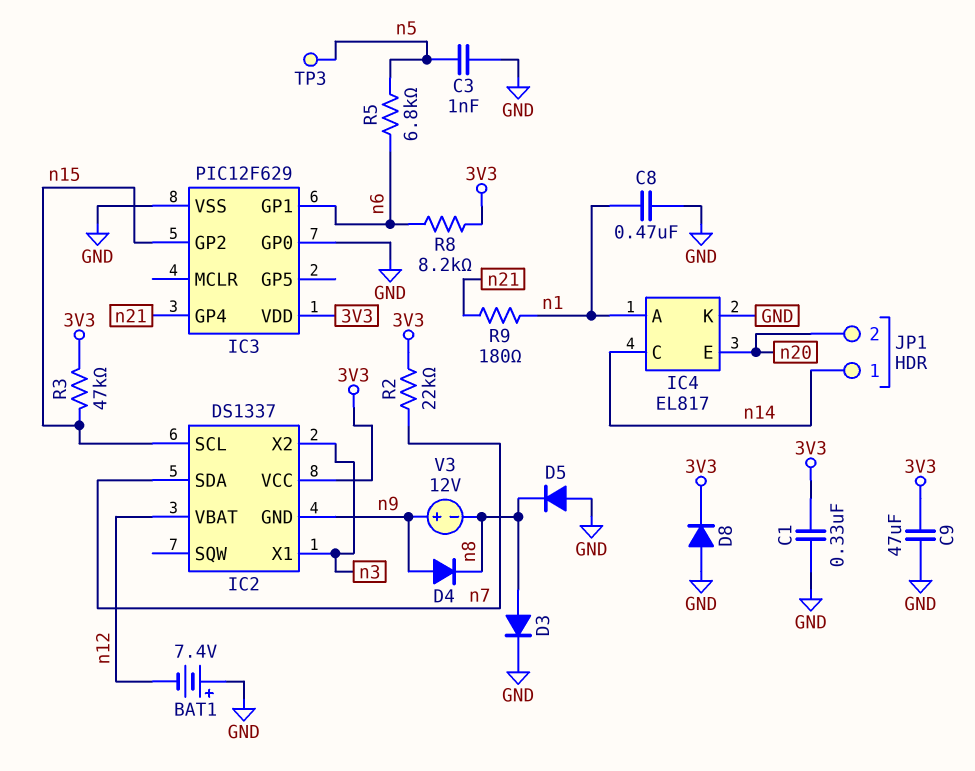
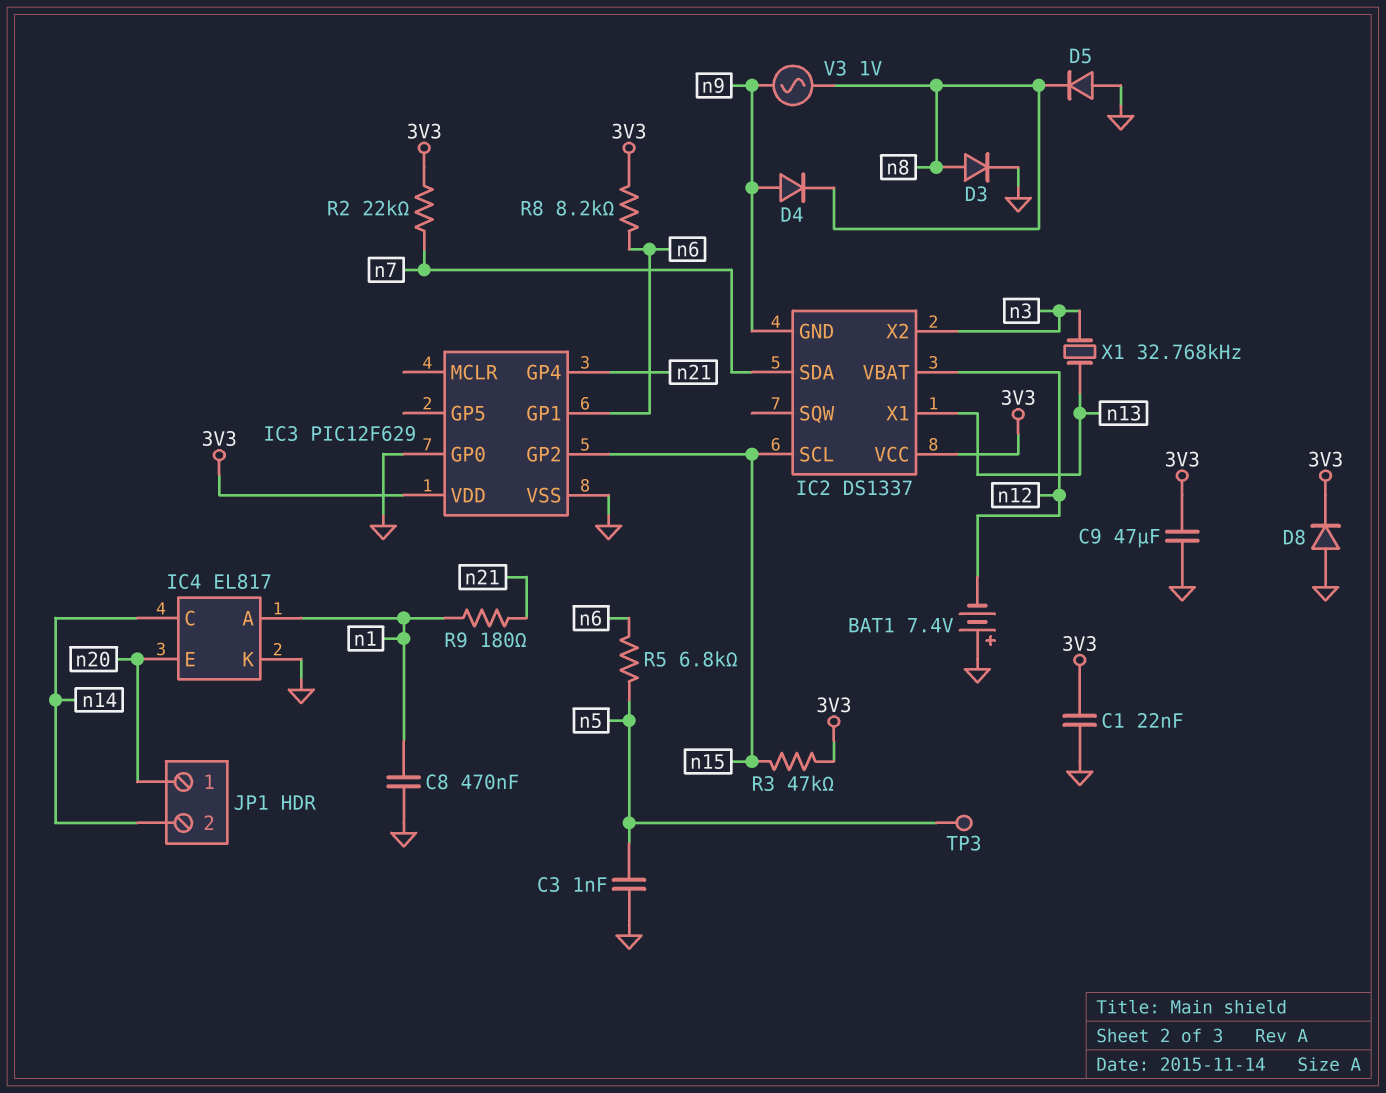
C1: 330nF (3V3, GND) -> 22nF (3V3, GND)
IC2 pin X1: n3 -> n13
JP1 pin 1: n14 -> n20
JP1 pin 2: n20 -> n14
V3: 12V (plus n9, minus n8) -> AC 1V (n8, n9)
X1: none -> 32.768kHz (n3, n13)

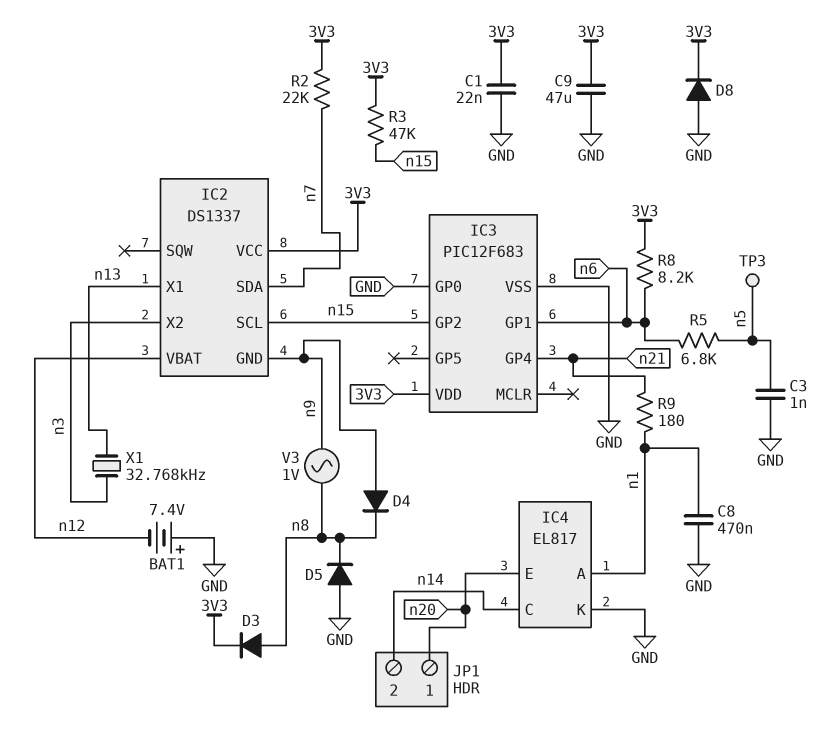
D3: diode (A n8, K GND) -> diode (A n8, K 3V3)
IC3: PIC12F629 -> PIC12F683

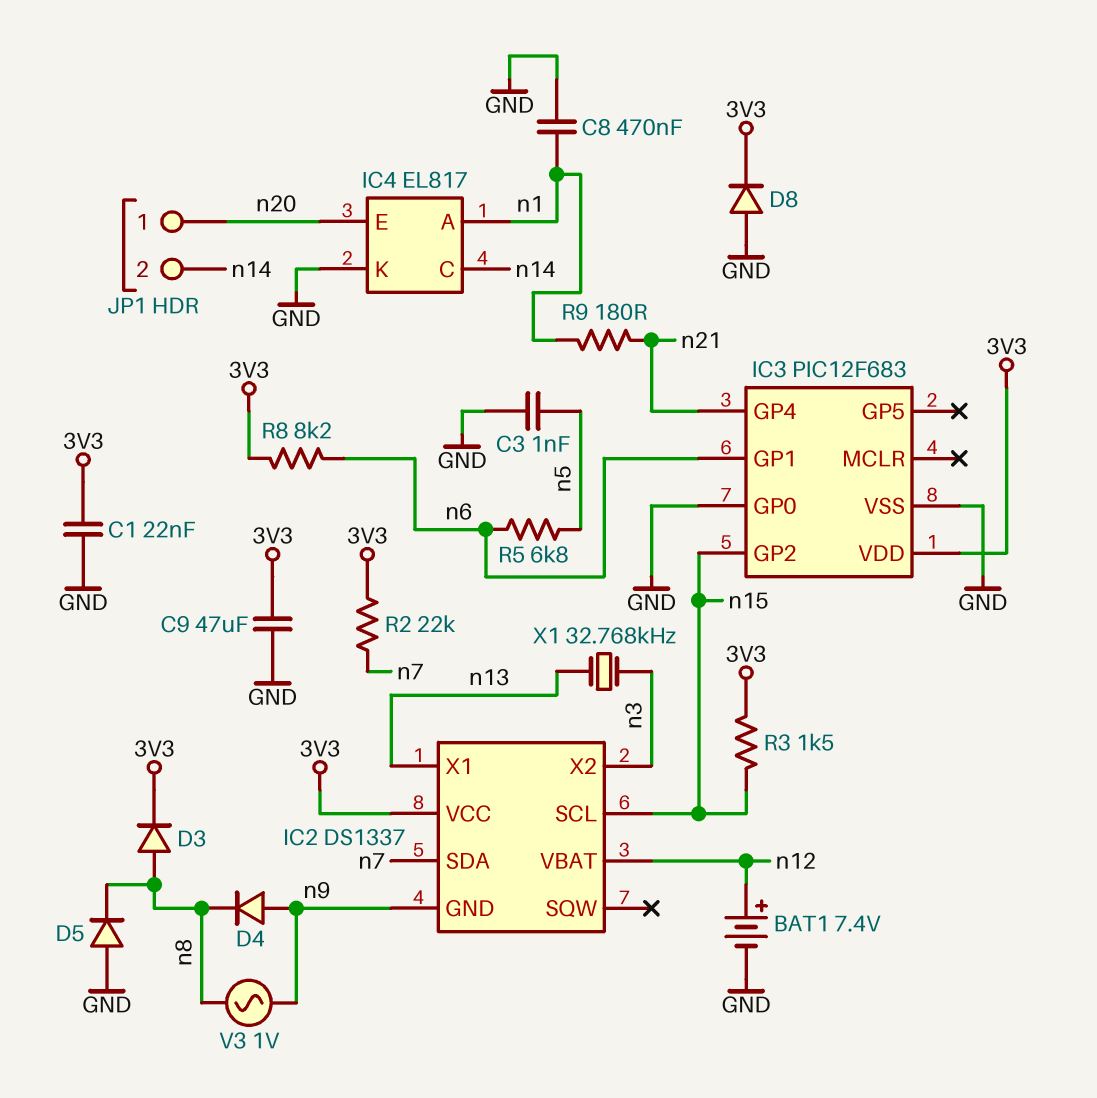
BAT1: 7.4V (plus GND, minus n12) -> 7.4V (plus n12, minus GND)
R3: 47k (3V3, n15) -> 1.5k (3V3, n15)
TP3: test point (n5) -> none

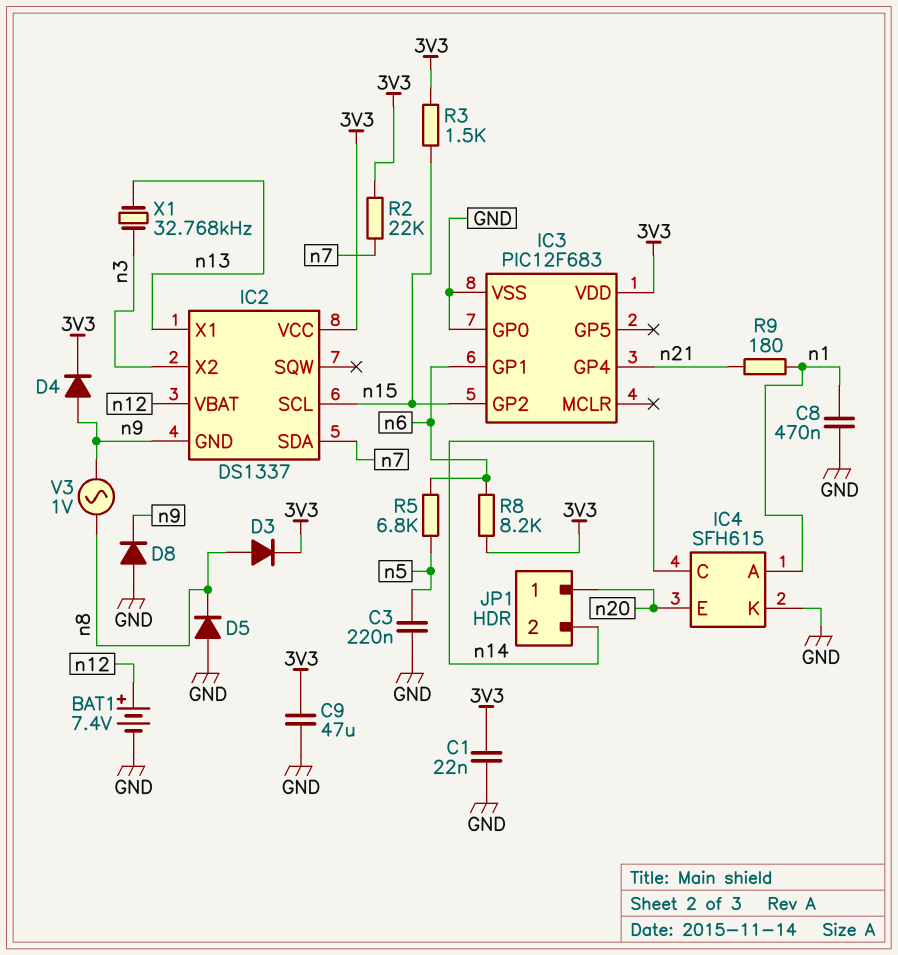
C3: 1nF (GND, n5) -> 220nF (GND, n5)
D4: diode (A n9, K n8) -> diode (A n9, K 3V3)
D8: diode (A GND, K 3V3) -> diode (A GND, K n9)
IC4: EL817 -> SFH615

